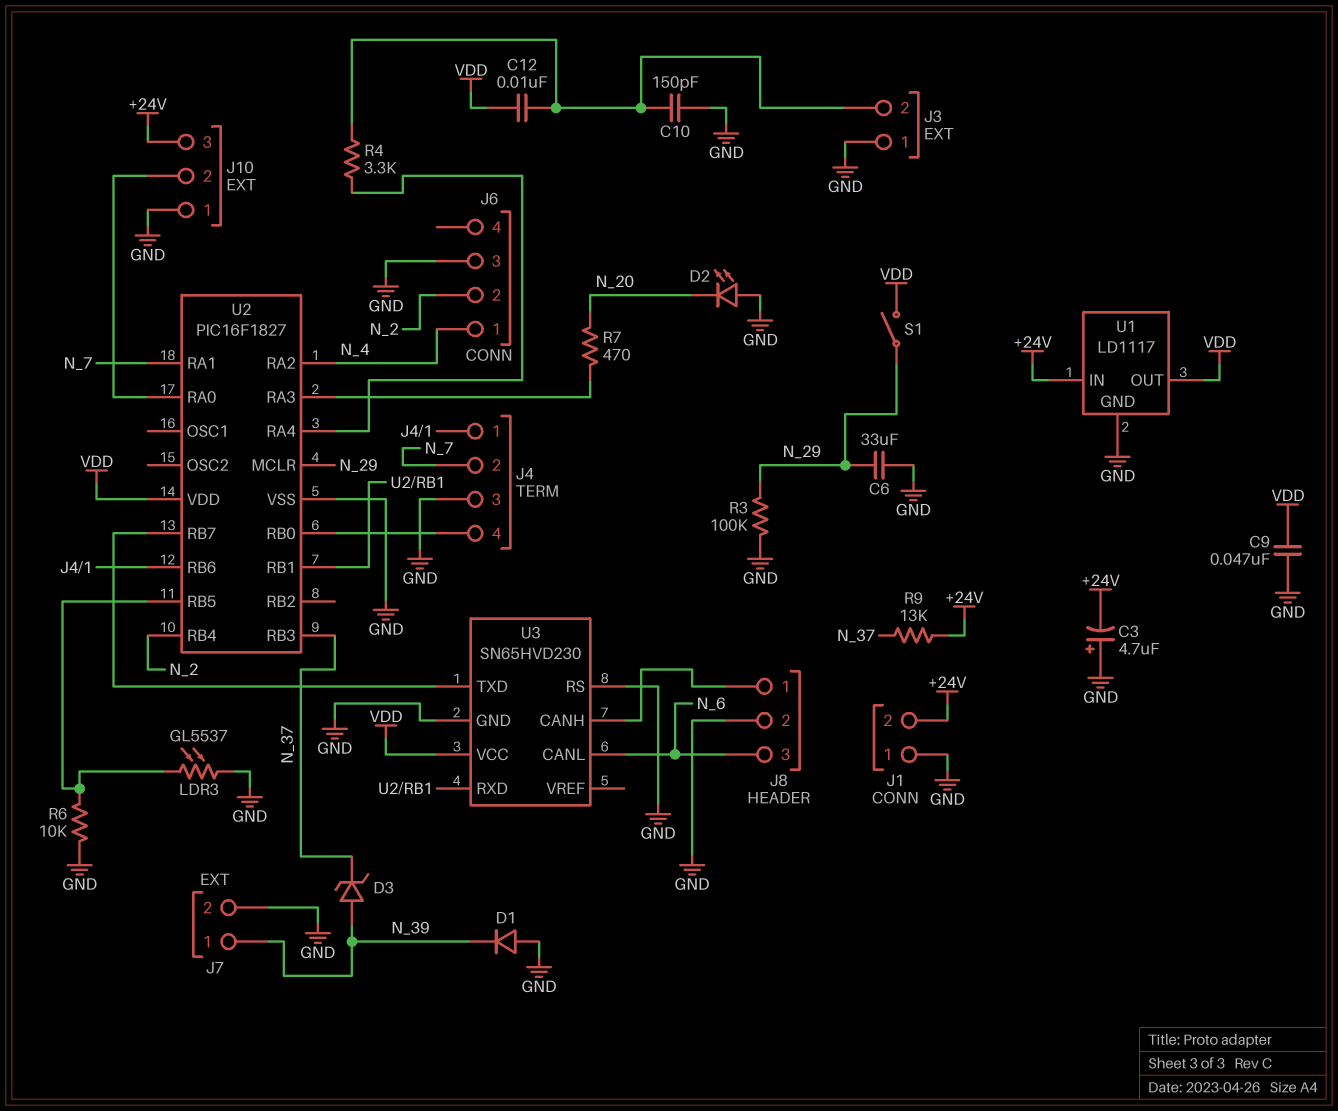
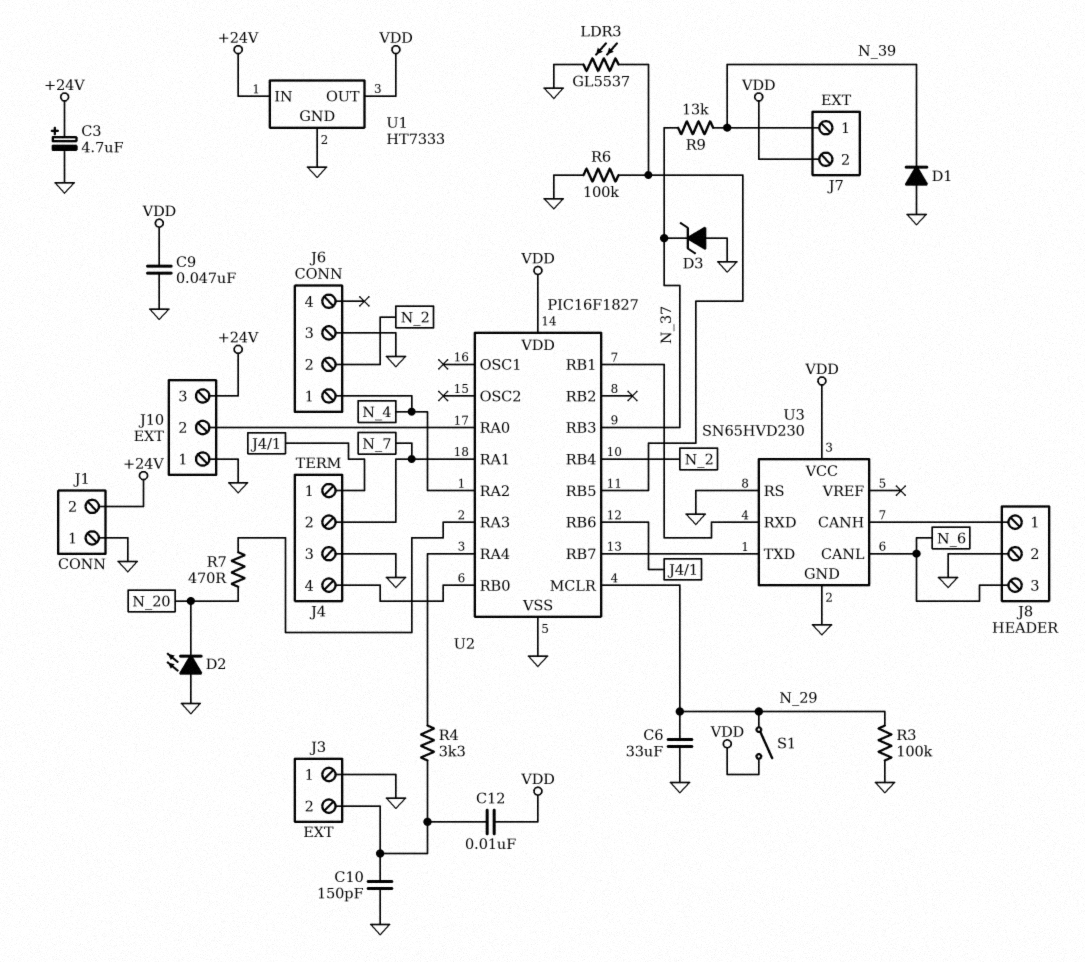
C3: 4.7uF (plus GND, minus +24V) -> 4.7uF (plus +24V, minus GND)
D3: zener (A N_39, K N_37) -> zener (A GND, K N_37)
J7 pin 2: GND -> VDD
R6: 10k (GND, U2/RB5) -> 100k (GND, U2/RB5)
R9: 13k (+24V, N_37) -> 13k (N_37, N_39)
U1: LD1117 -> HT7333

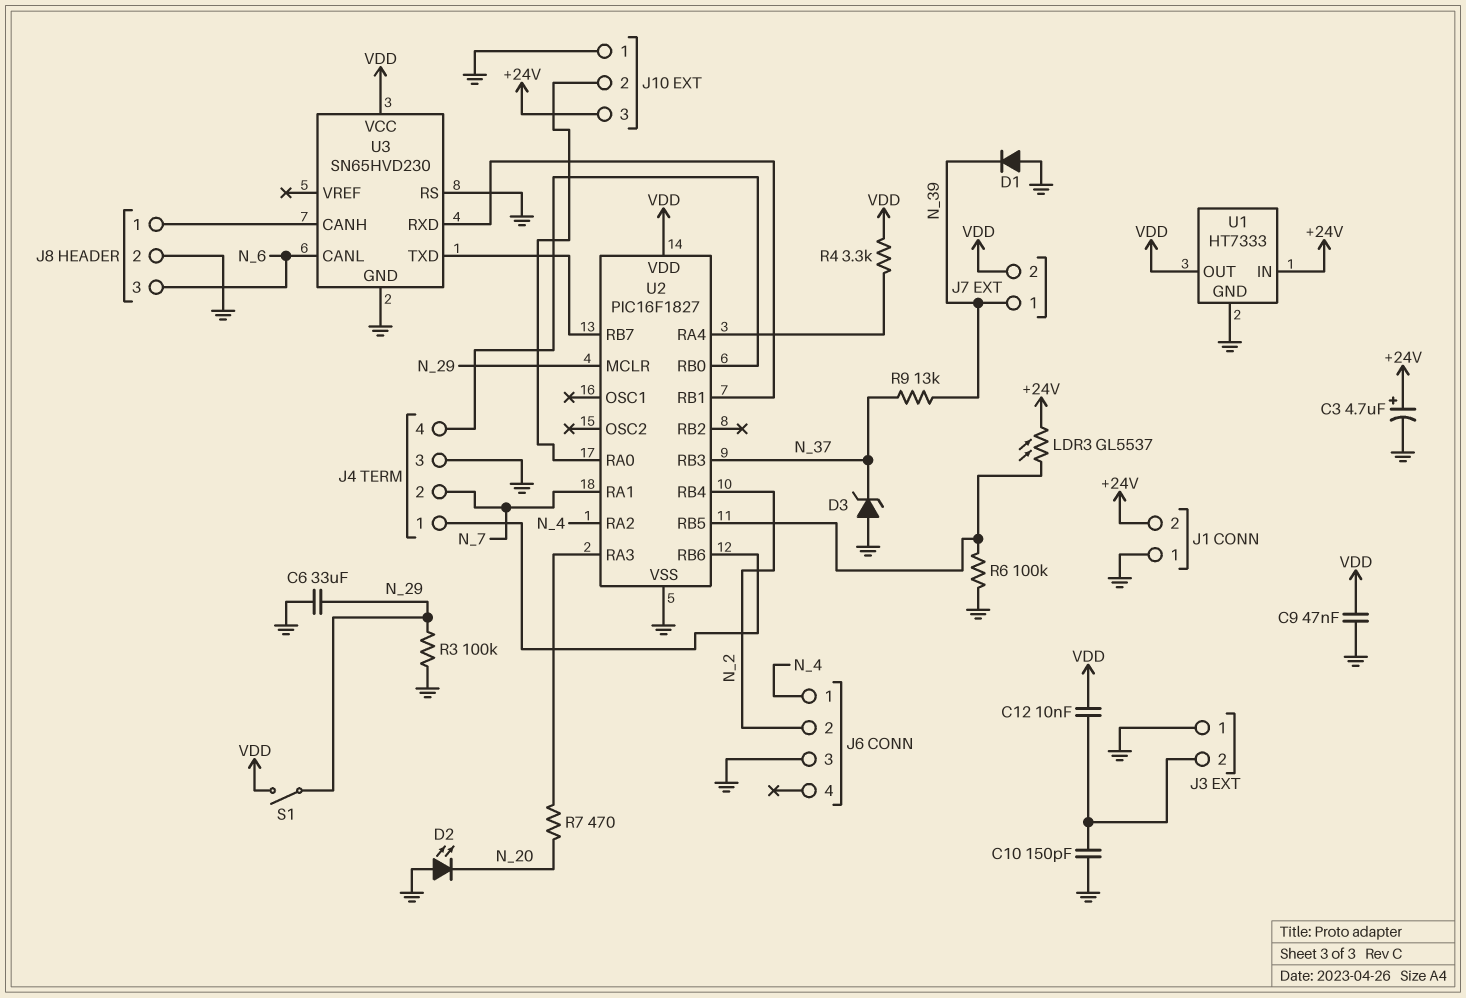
LDR3: GL5537 (GND, U2/RB5) -> GL5537 (+24V, U2/RB5)
R4: 3.3k (J3/2, U2/RA4) -> 3.3k (U2/RA4, VDD)

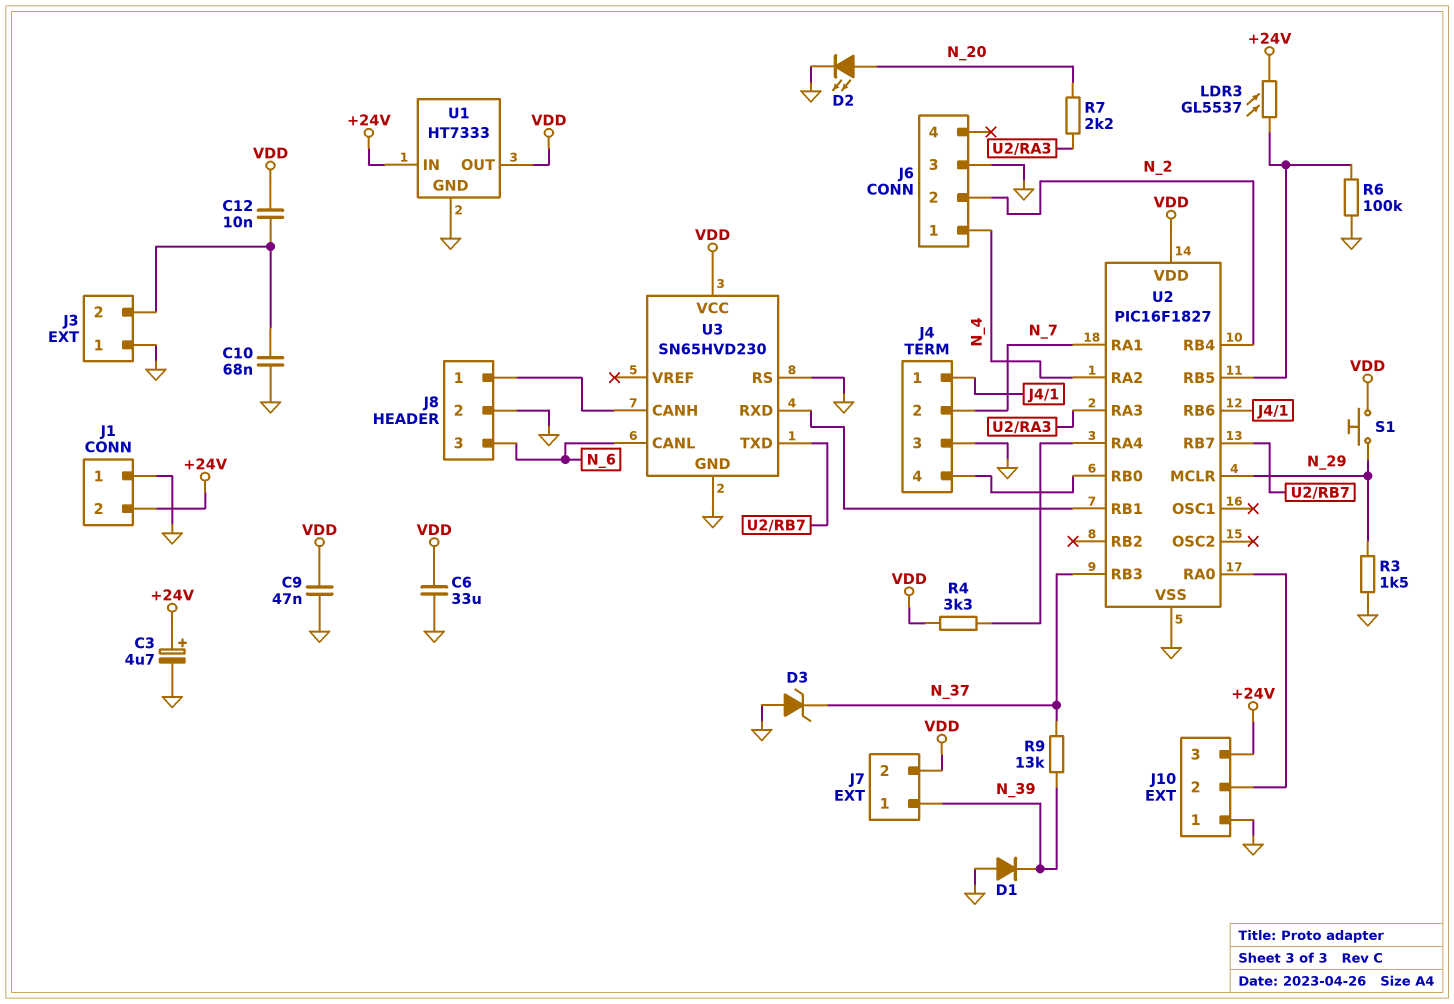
C6: 33uF (GND, N_29) -> 33uF (GND, VDD)
C10: 150pF (GND, J3/2) -> 68nF (GND, J3/2)
D2: LED (A GND, K N_20) -> LED (A N_20, K GND)
R3: 100k (GND, N_29) -> 1.5k (GND, N_29)
R7: 470 (N_20, U2/RA3) -> 2.2k (N_20, U2/RA3)
S1: switch (N_29, VDD) -> button (N_29, VDD)

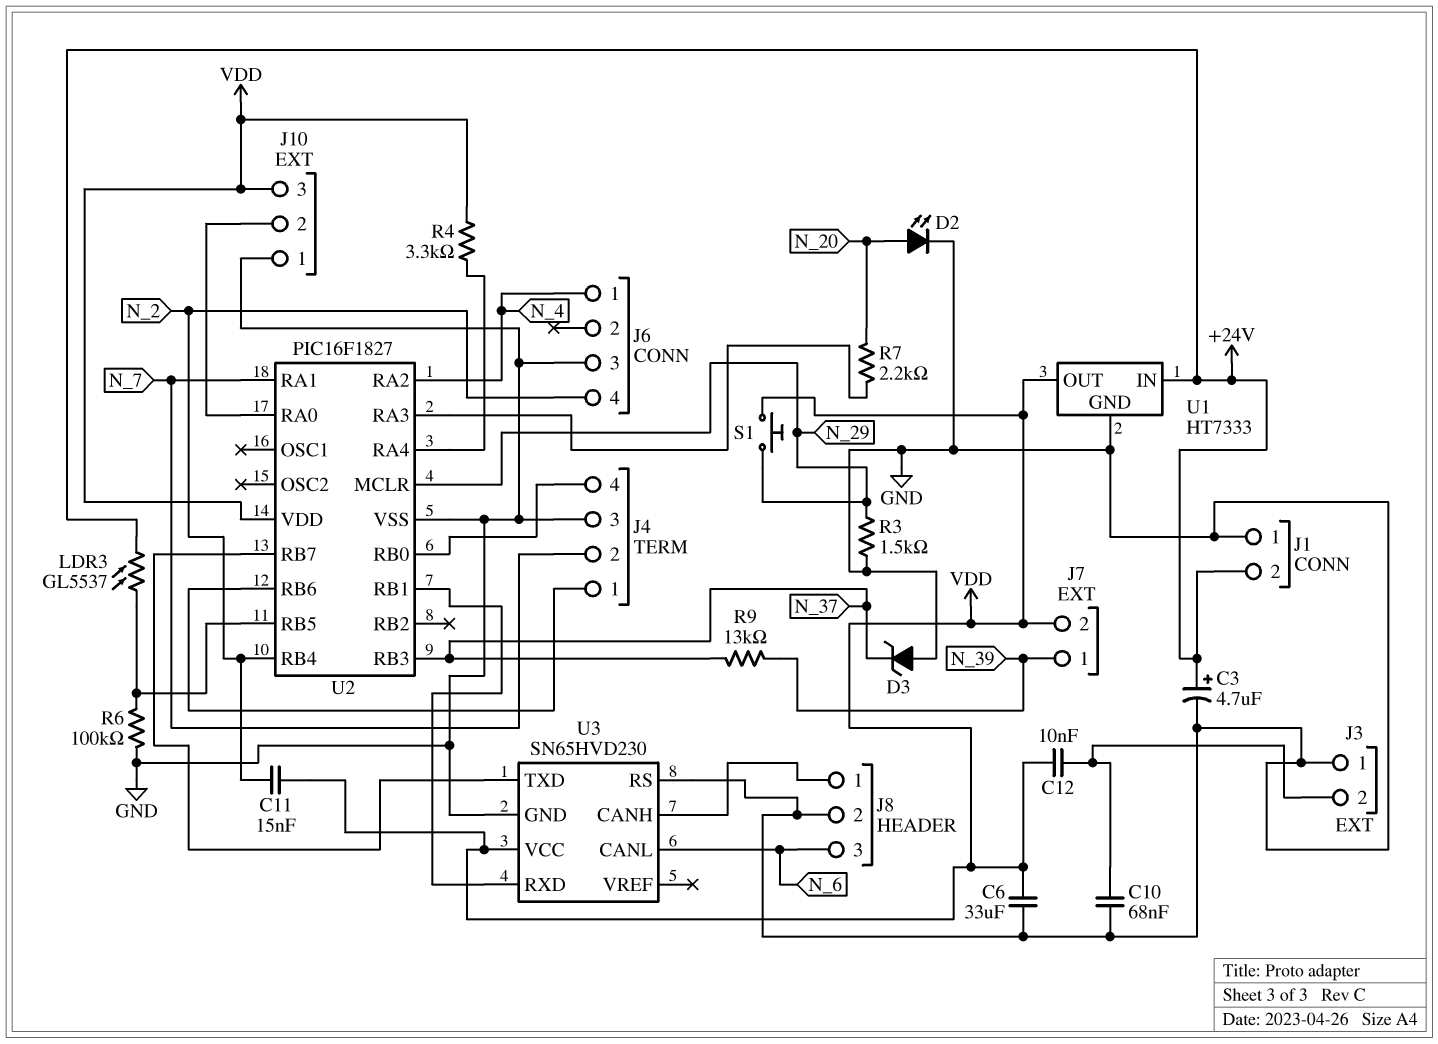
C9: 47nF (GND, VDD) -> none
C11: none -> 15nF (N_2, VDD)
D1: diode (A GND, K N_39) -> none
J6 pin 2: N_2 -> none
J6 pin 4: none -> N_2
J10 pin 3: +24V -> VDD

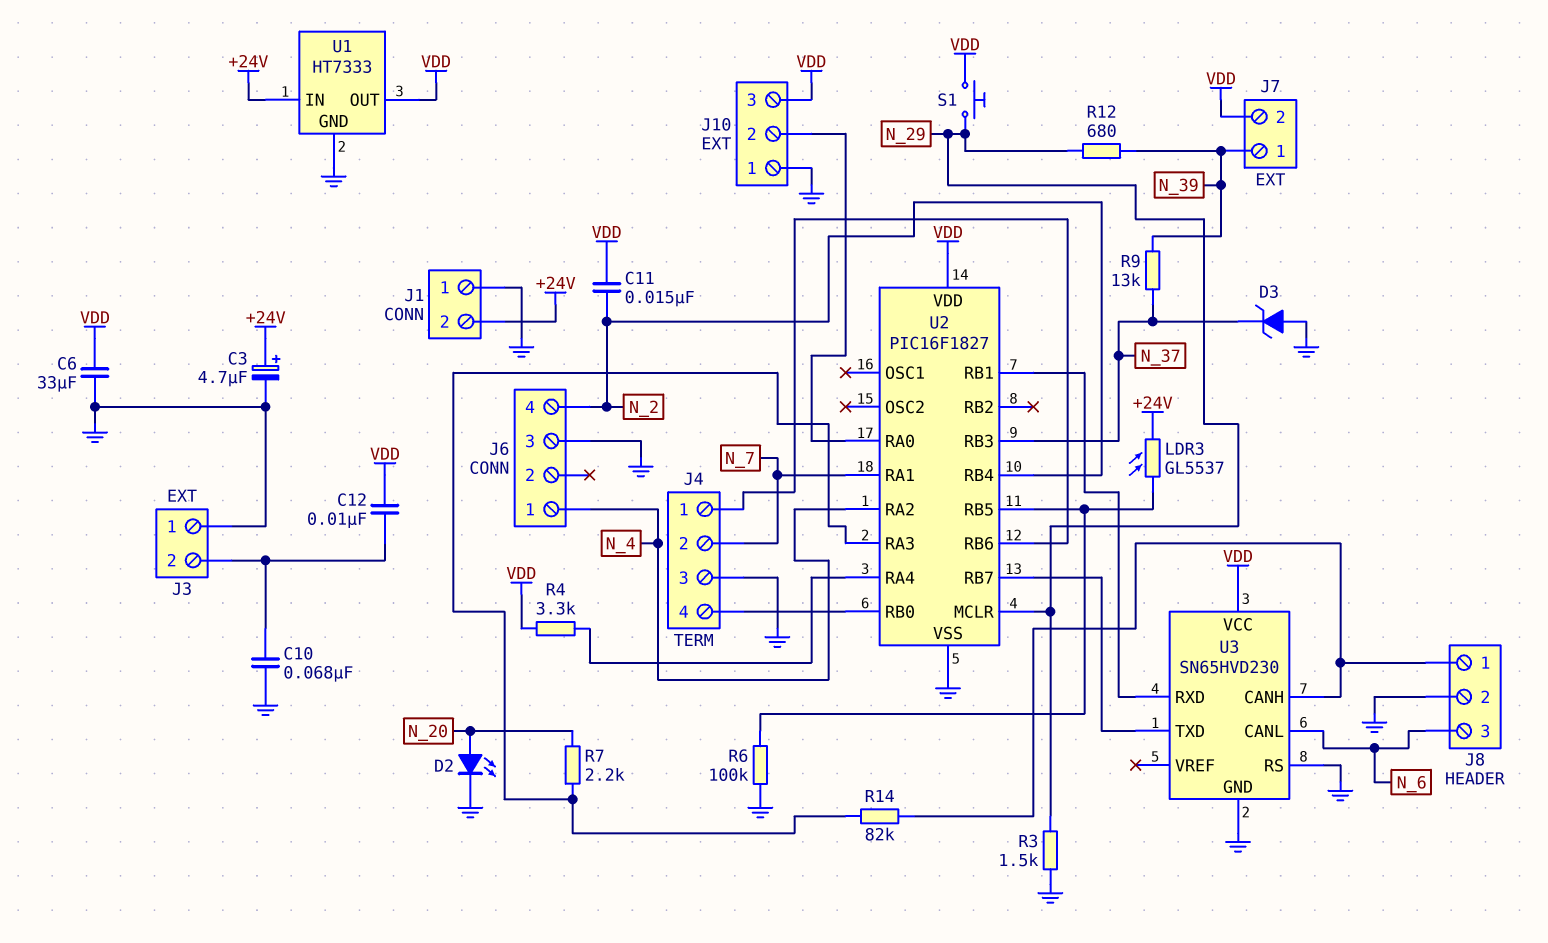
R12: none -> 680 (N_29, N_39)
R14: none -> 82k (J8/1, U2/RA3)

